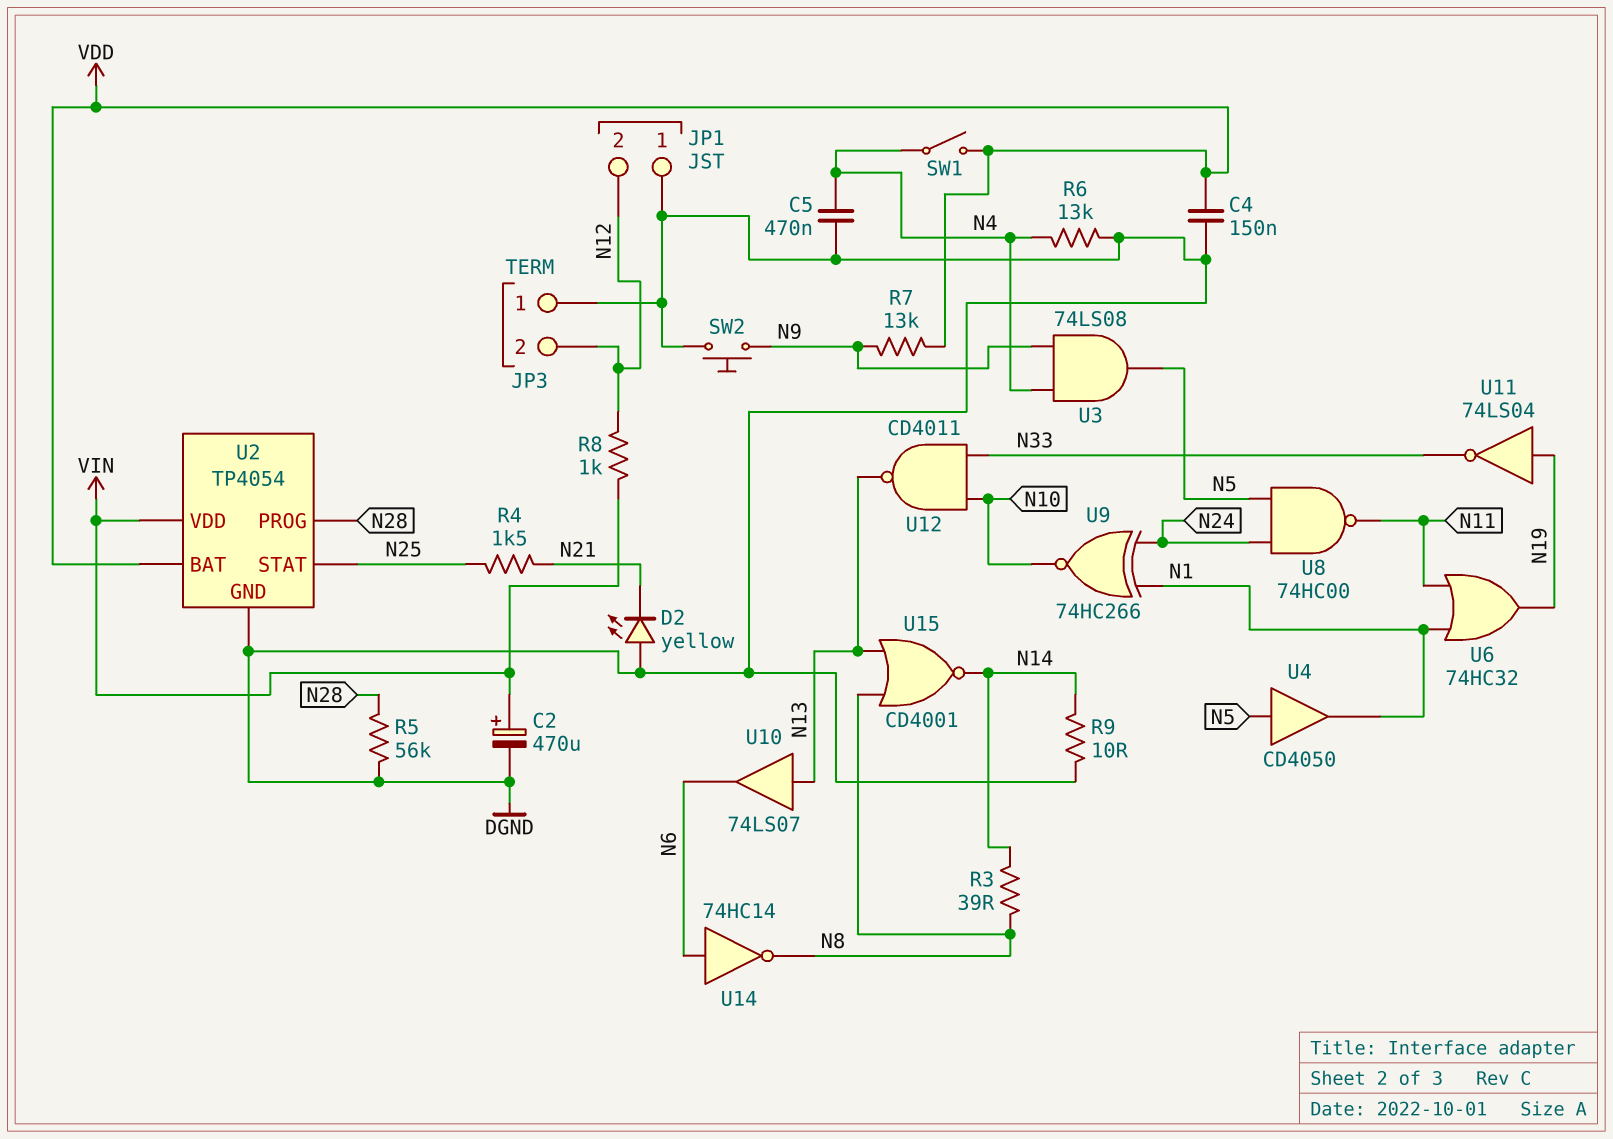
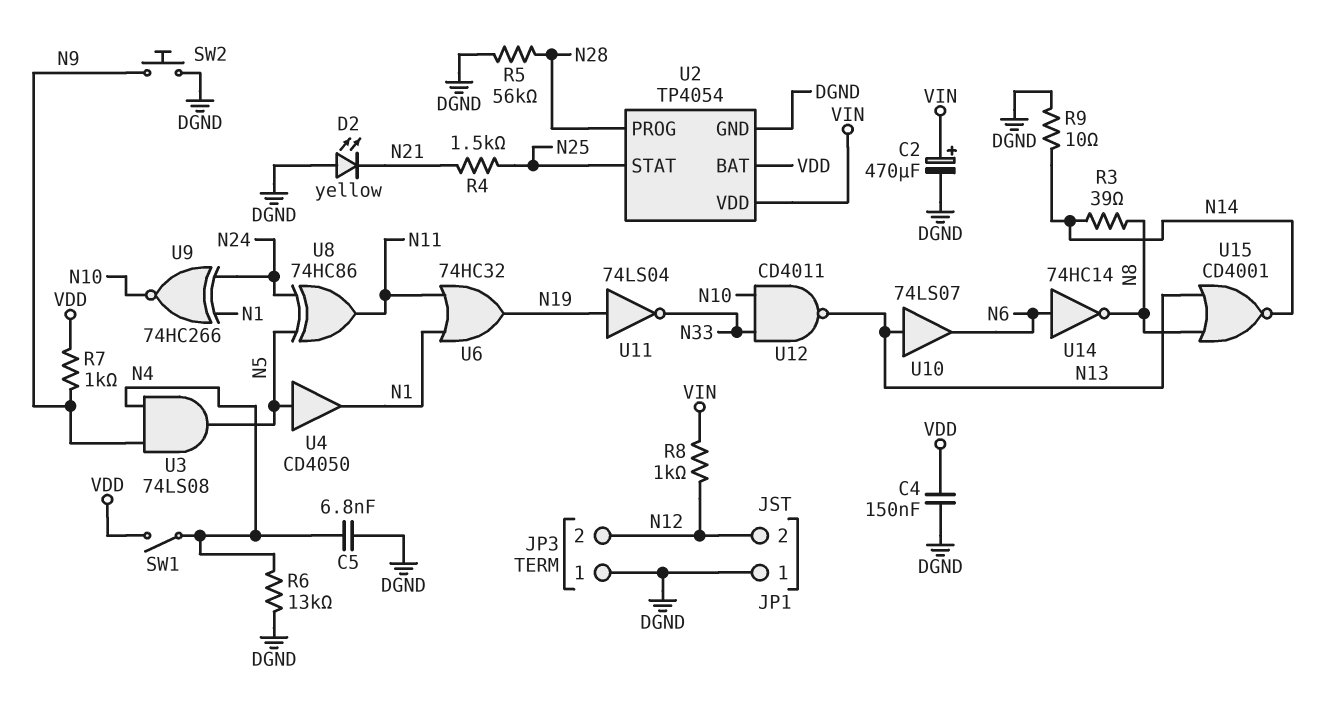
C5: 470nF (DGND, N4) -> 6.8nF (DGND, N4)
R7: 13k (N9, VDD) -> 1k (N9, VDD)
U8: NAND 74HC00 (in N5, in N24, out N11) -> XOR 74HC86 (in N5, in N24, out N11)

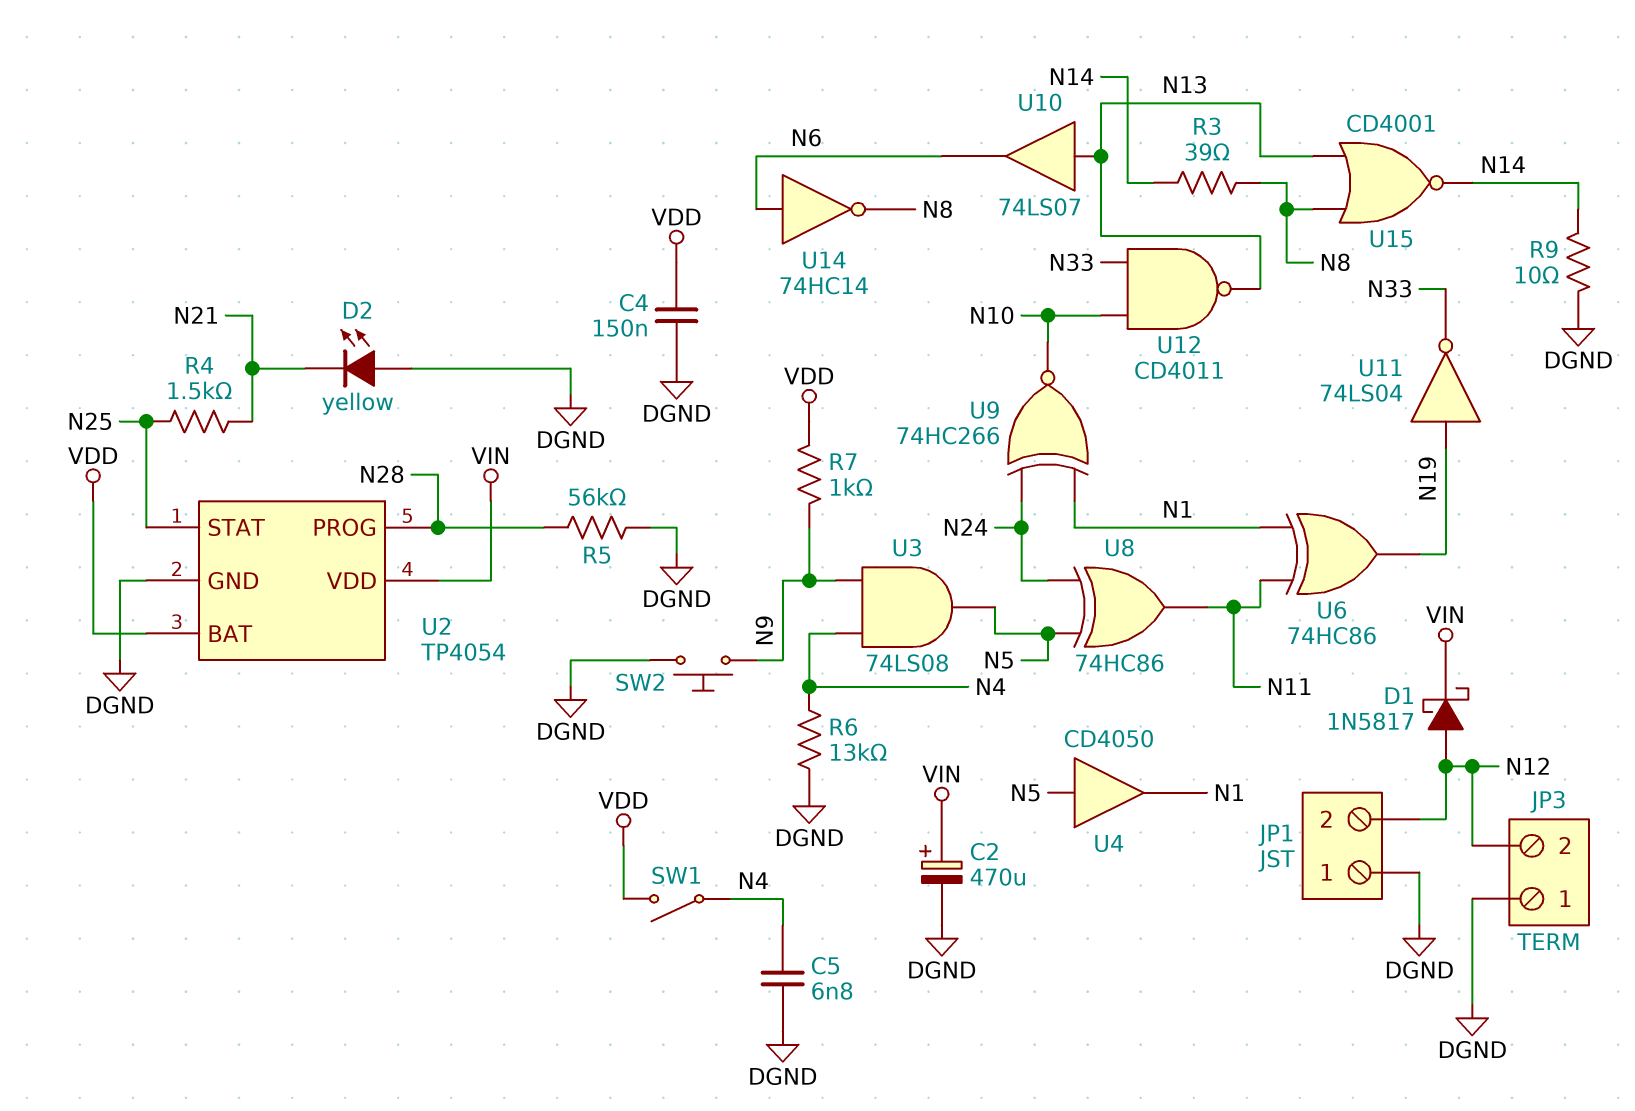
D1: none -> schottky 1N5817 (A N12, K VIN)
R8: 1k (N12, VIN) -> none
U6: OR 74HC32 (in N1, in N11, out N19) -> XOR 74HC86 (in N1, in N11, out N19)

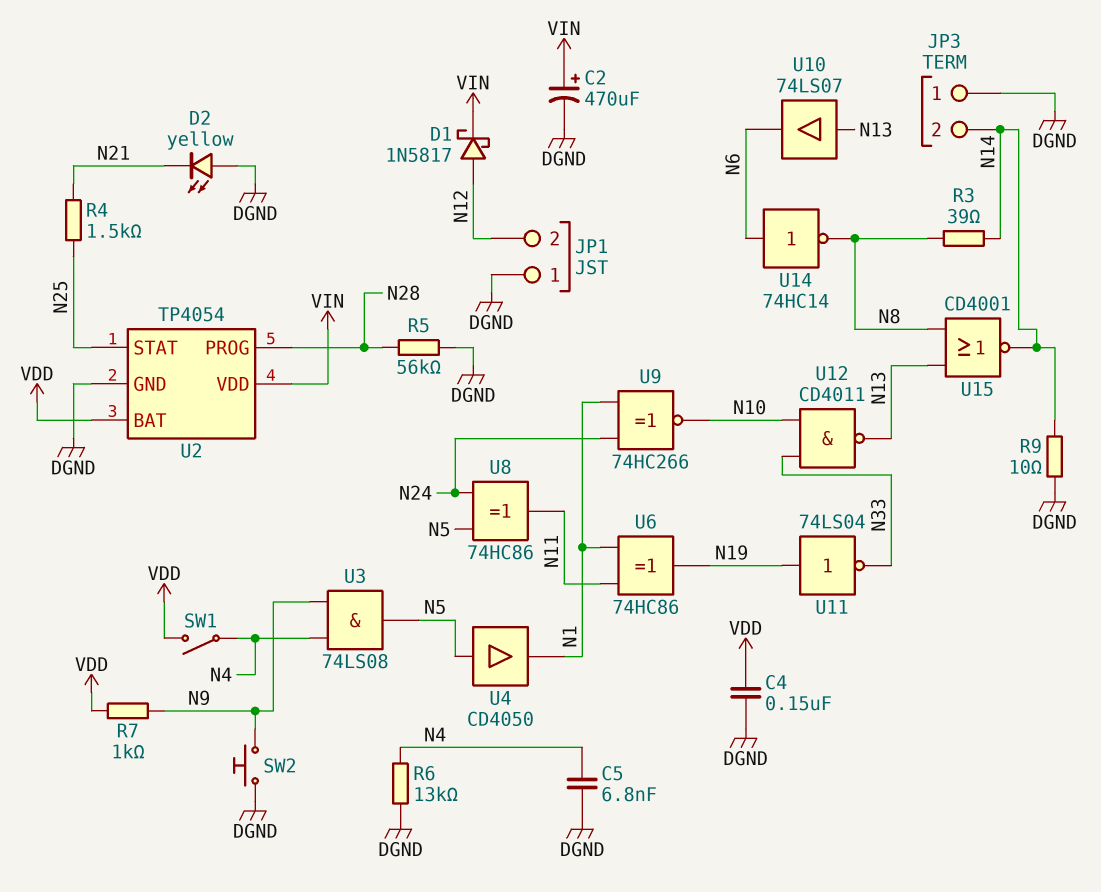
JP3 pin 2: N12 -> N14

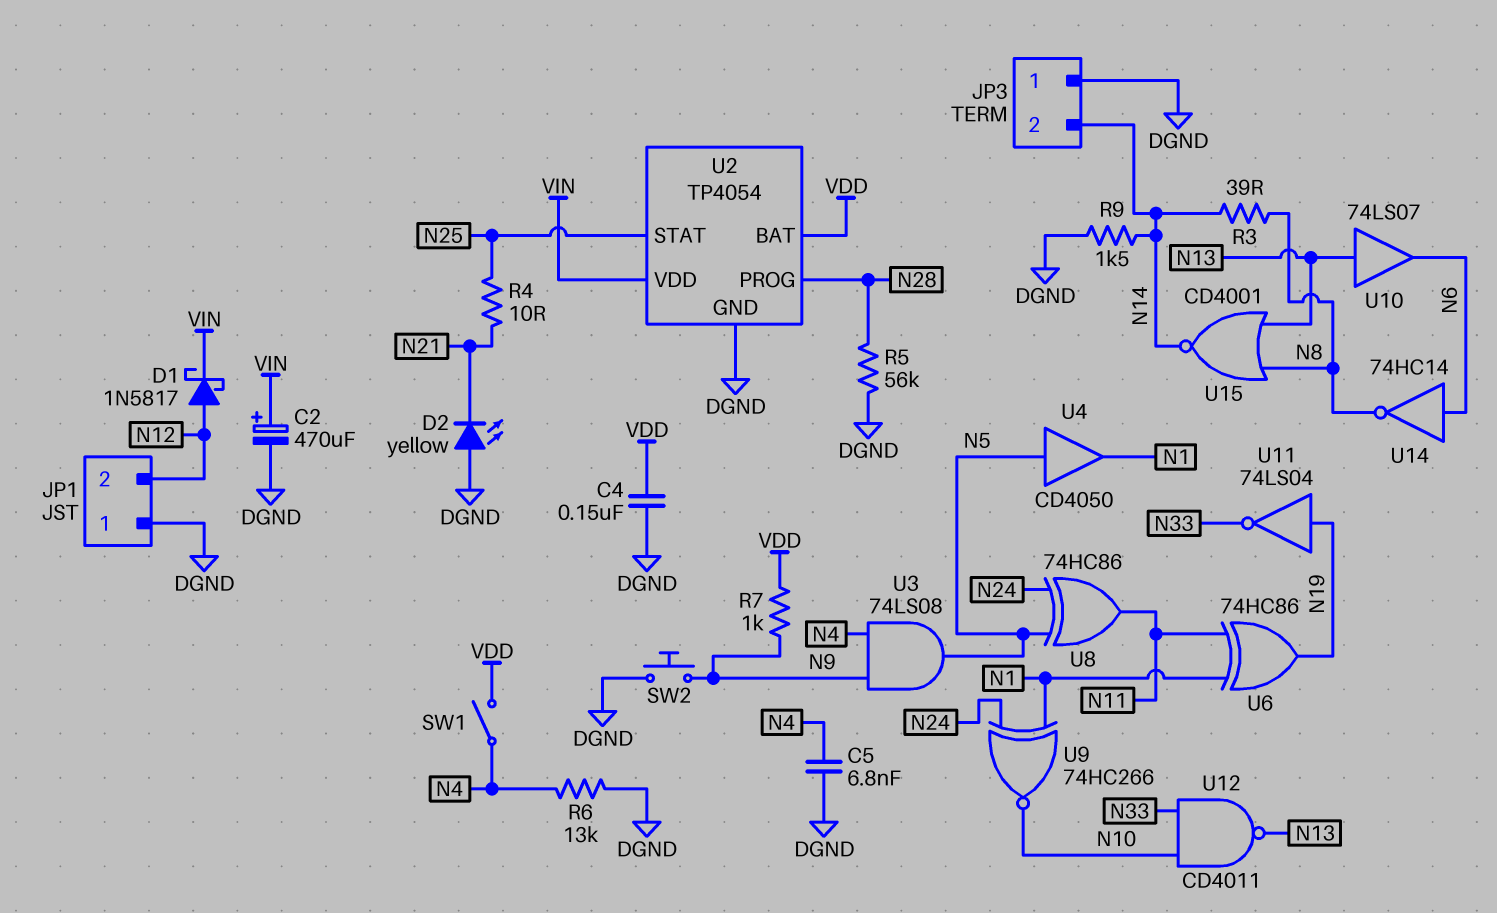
R4: 1.5k (N21, N25) -> 10 (N21, N25)
R9: 10 (DGND, N14) -> 1.5k (DGND, N14)

